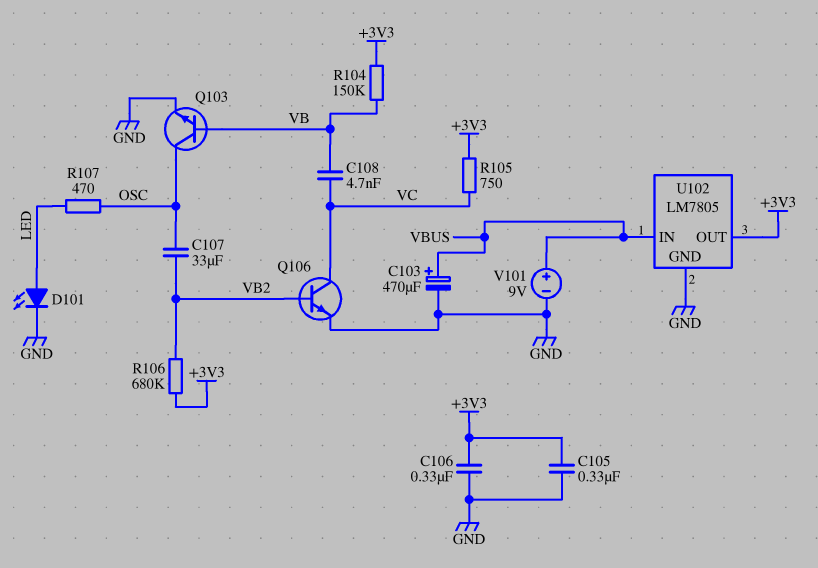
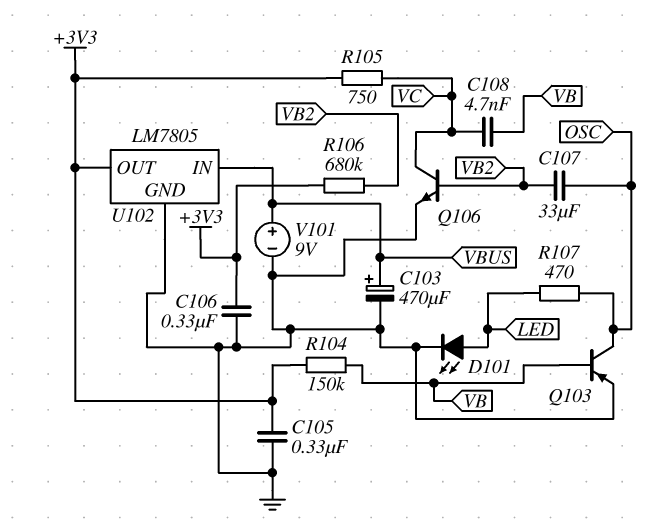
Q103: NPN (B VB, C OSC, E GND) -> PNP (B VB, C OSC, E GND)

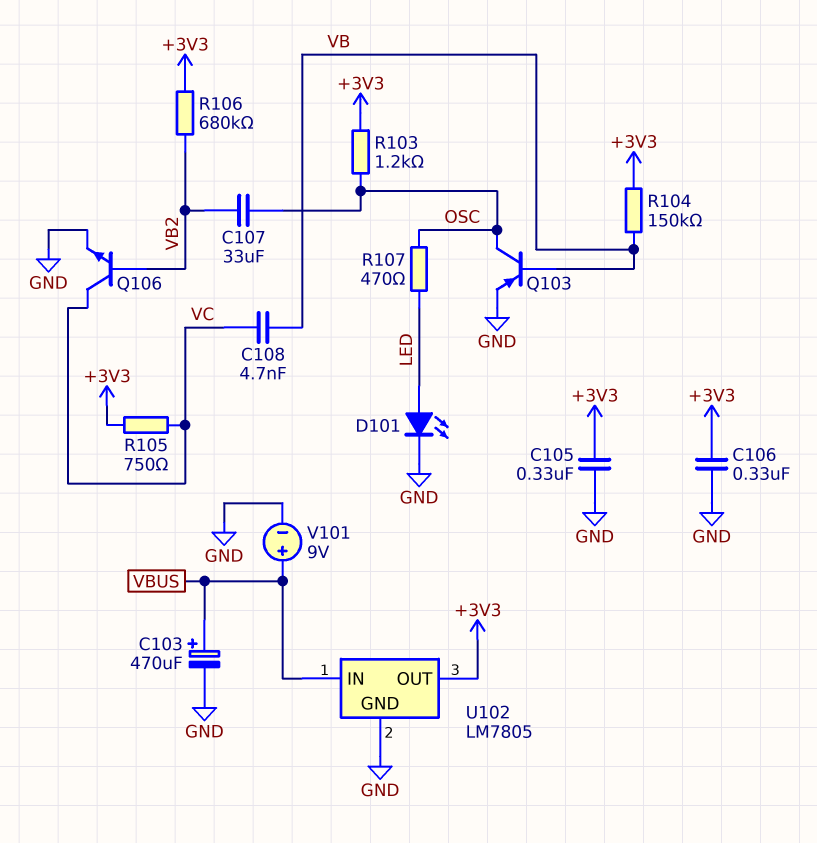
R103: none -> 1.2k (+3V3, OSC)

